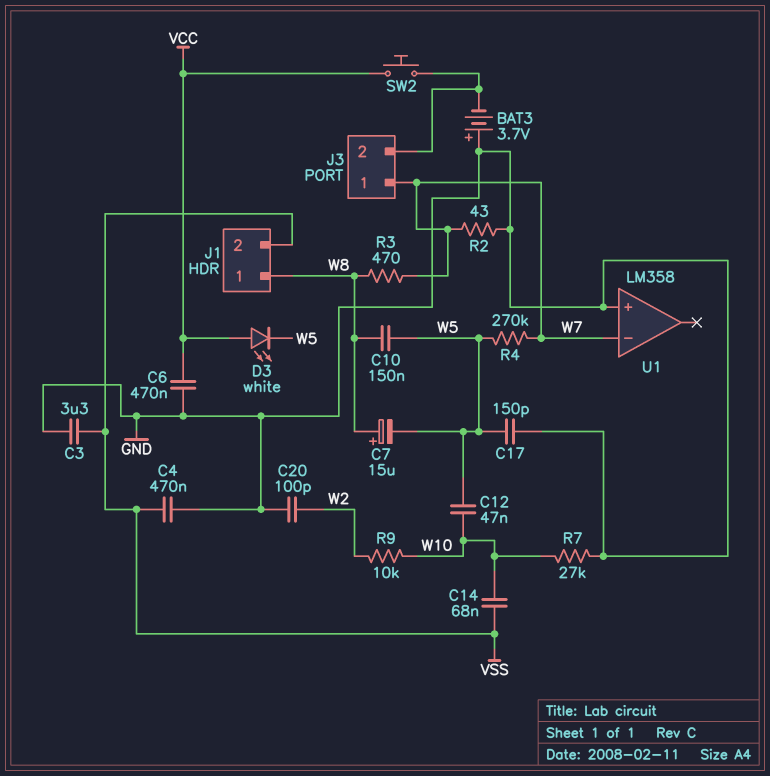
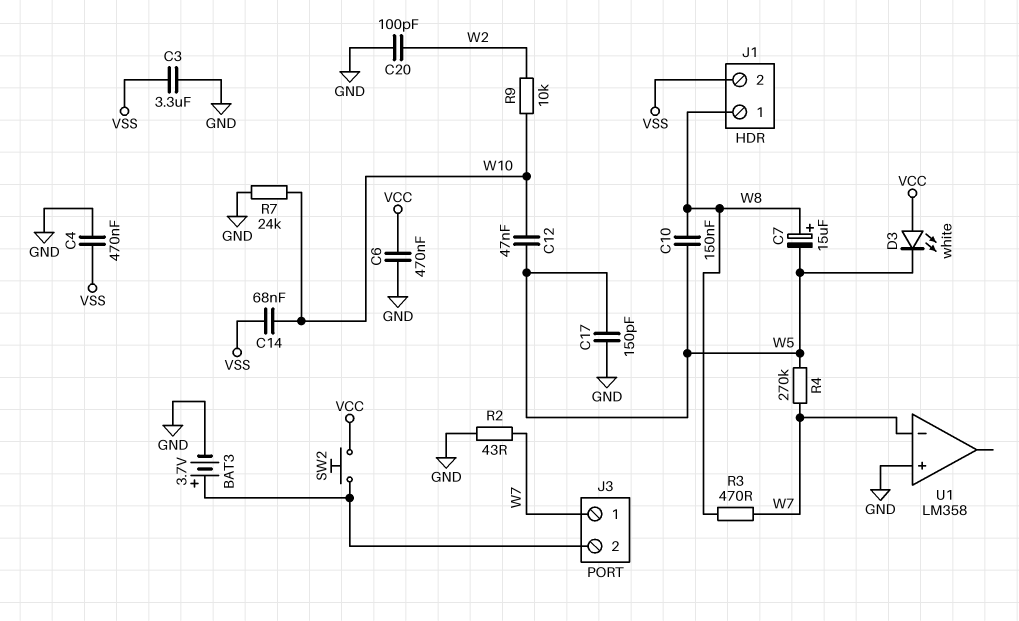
BAT3: 3.7V (plus GND, minus J3/2) -> 3.7V (plus J3/2, minus GND)
R7: 27k (GND, W10) -> 24k (GND, W10)

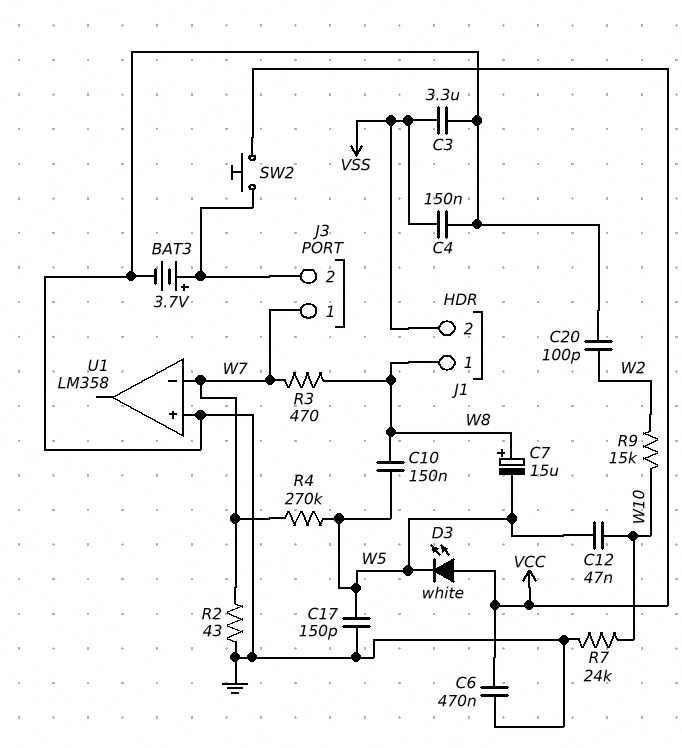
C4: 470nF (GND, VSS) -> 150nF (GND, VSS)
C14: 68nF (VSS, W10) -> none
R9: 10k (W2, W10) -> 15k (W2, W10)

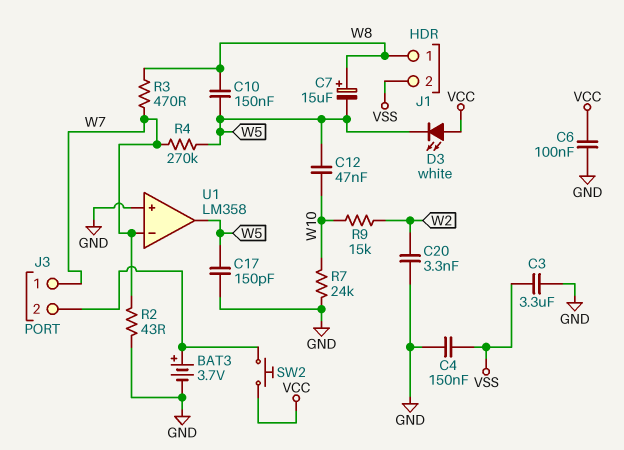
C6: 470nF (GND, VCC) -> 100nF (GND, VCC)
C20: 100pF (GND, W2) -> 3.3nF (GND, W2)
U1 pin out: none -> W5

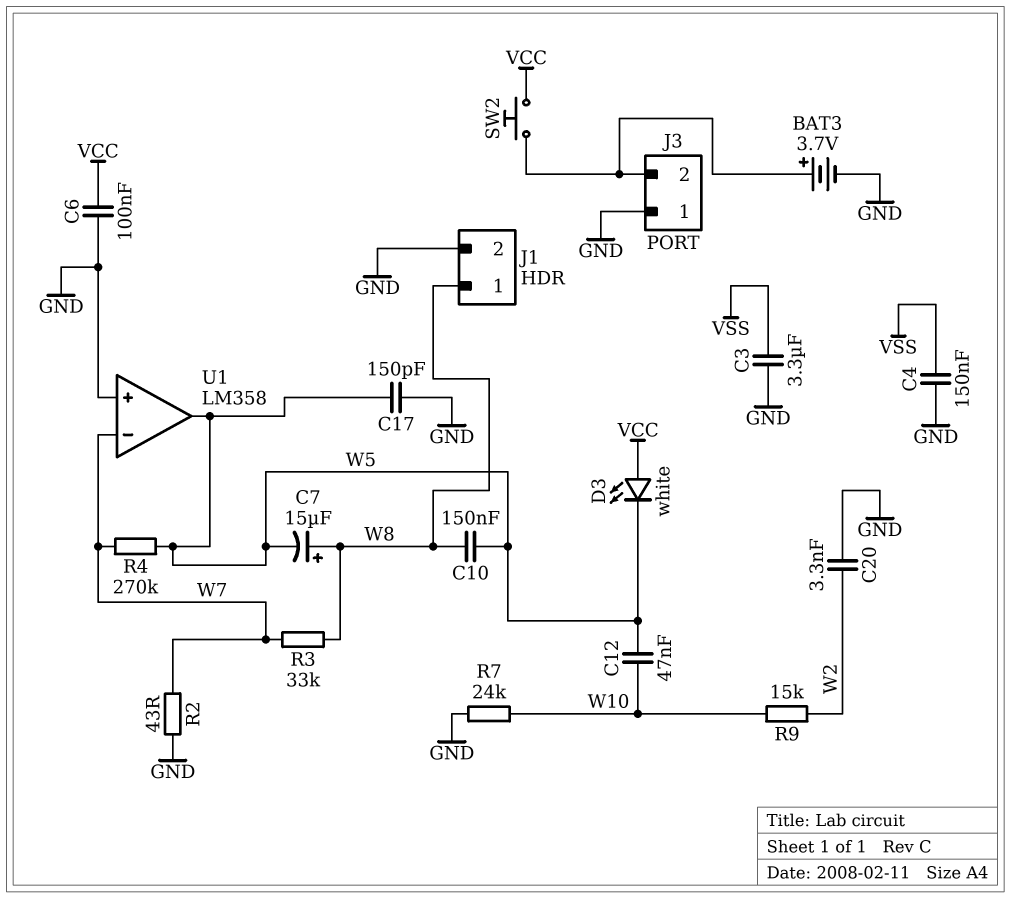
J1 pin 2: VSS -> GND
J3 pin 1: W7 -> GND
R3: 470 (W7, W8) -> 33k (W7, W8)

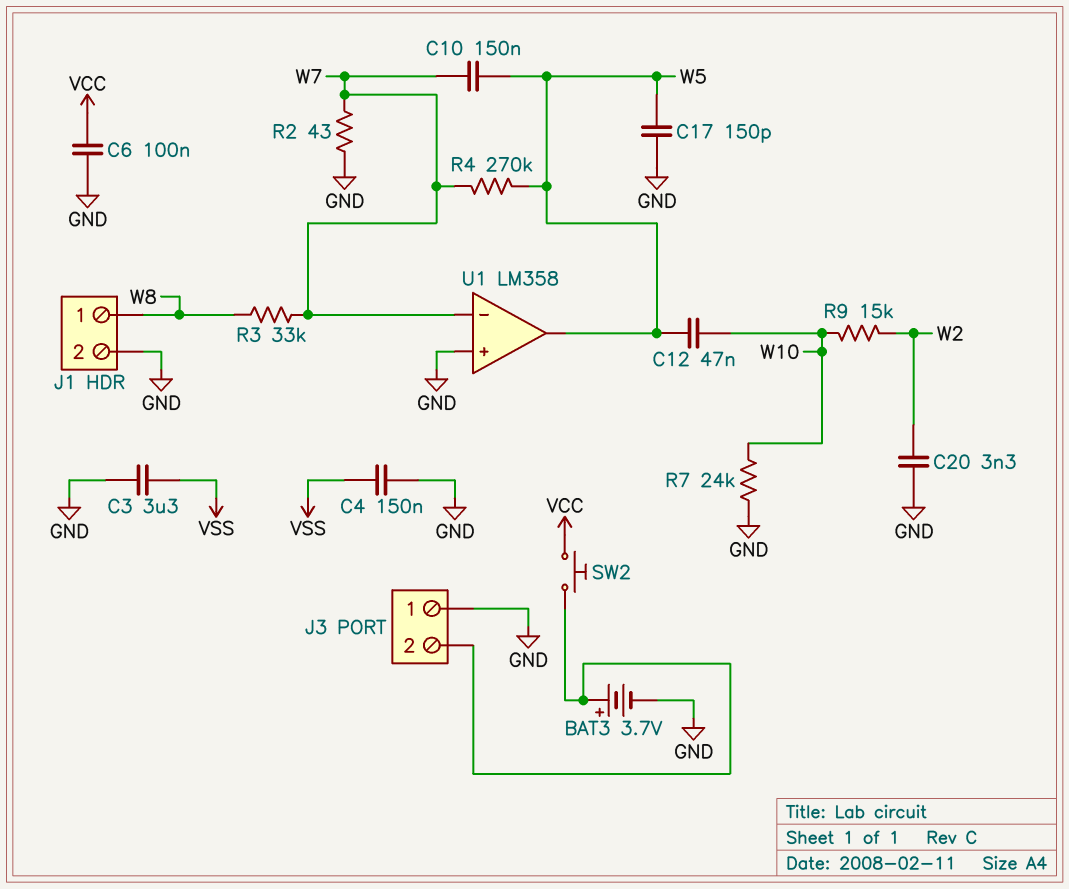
C7: 15uF (plus W8, minus W5) -> none
C10: 150nF (W5, W8) -> 150nF (W5, W7)
D3: LED white (A VCC, K W5) -> none

